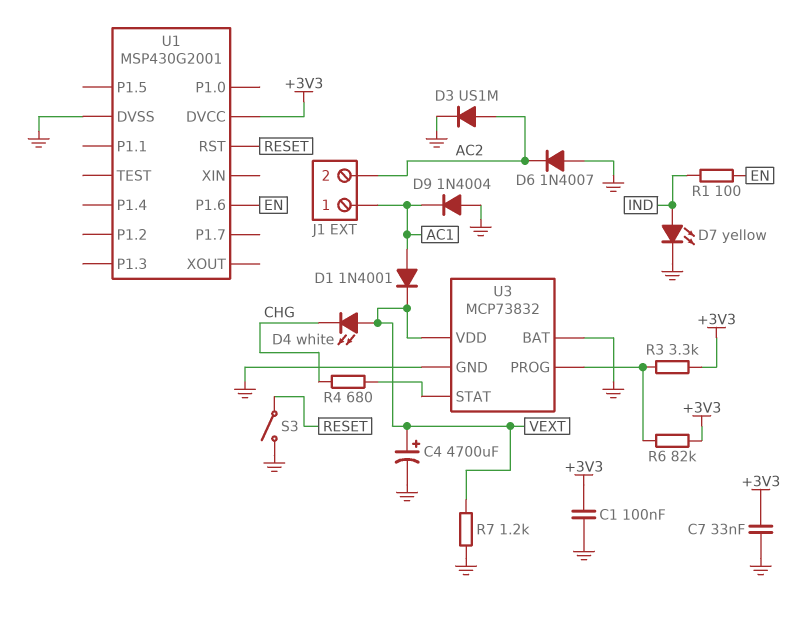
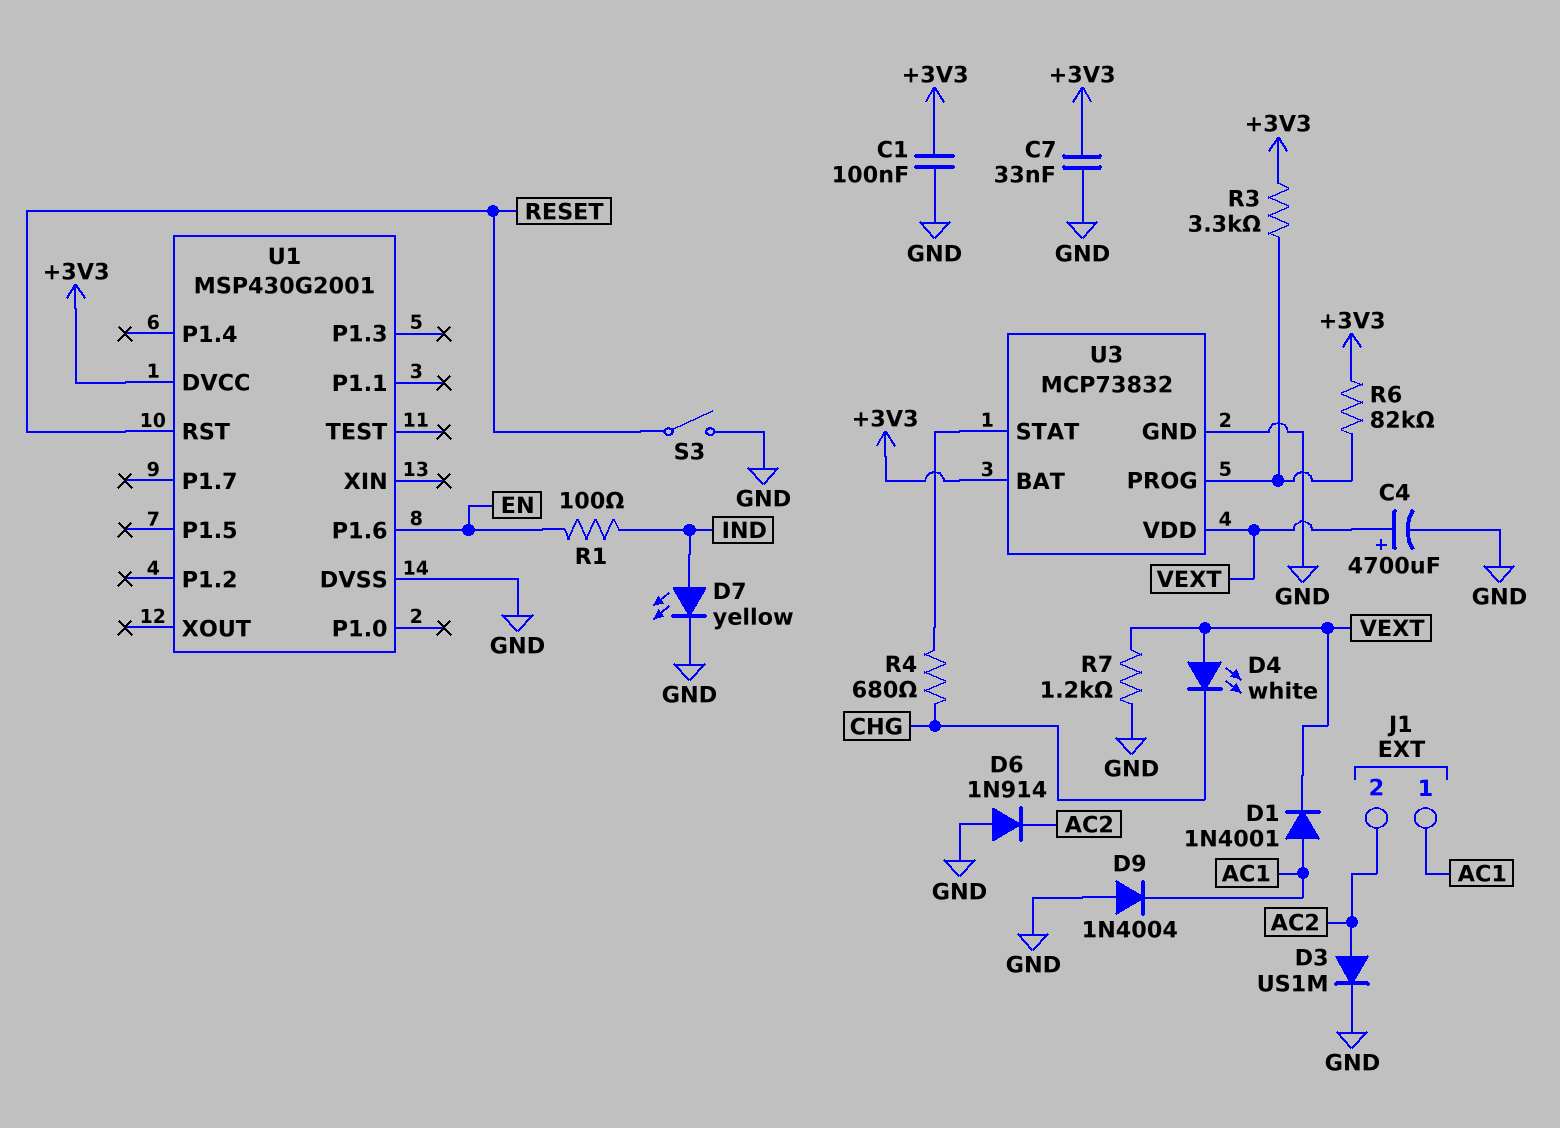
D6: diode 1N4007 (A GND, K AC2) -> diode 1N914 (A GND, K AC2)
U3 pin BAT: GND -> +3V3

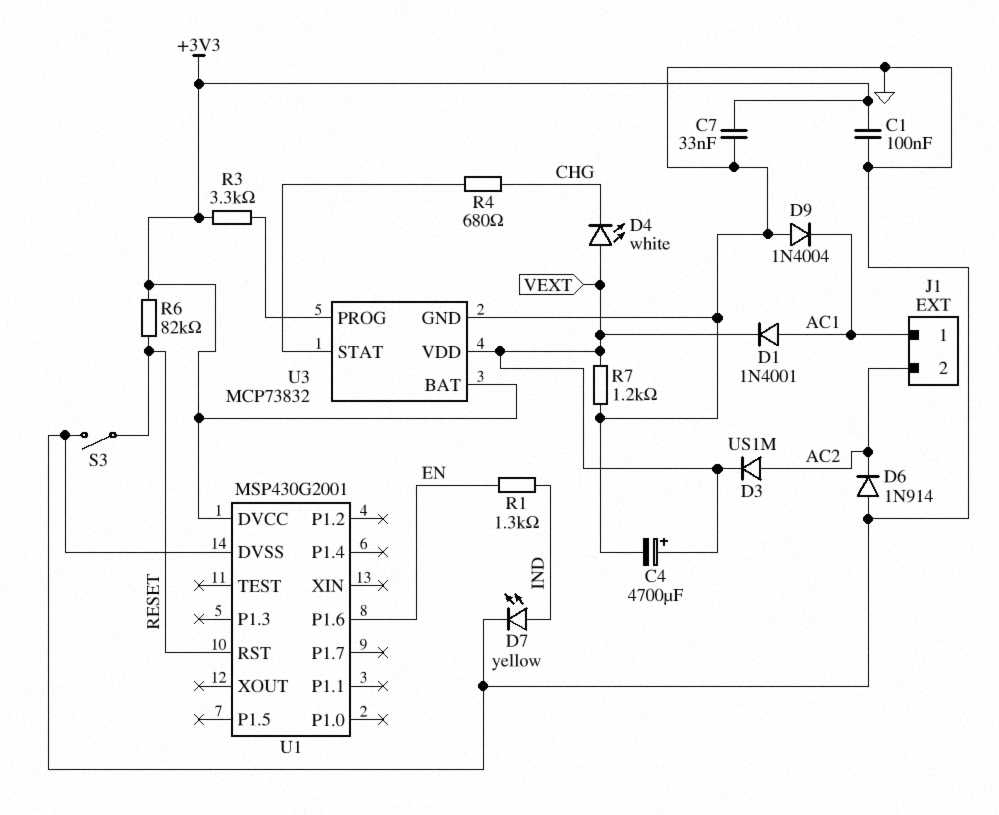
D3: diode US1M (A AC2, K GND) -> diode US1M (A AC2, K VEXT)
R1: 100 (EN, IND) -> 1.3k (EN, IND)
R6: 82k (+3V3, U3/PROG) -> 82k (+3V3, RESET)

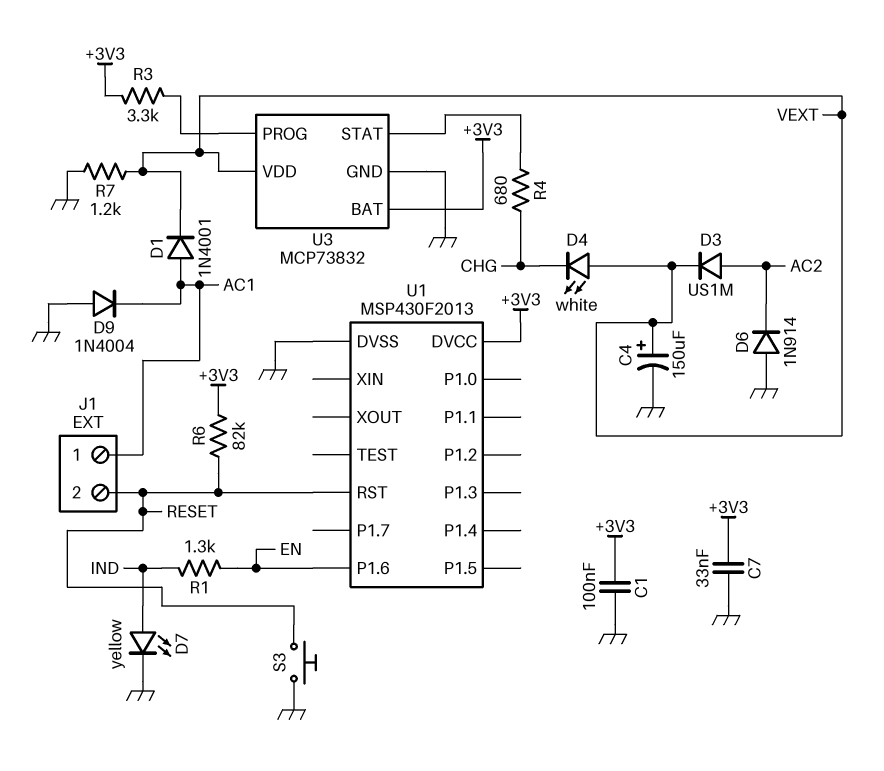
C4: 4700uF (plus VEXT, minus GND) -> 150uF (plus VEXT, minus GND)
J1 pin 2: AC2 -> RESET
S3: switch (GND, RESET) -> button (GND, RESET)
U1: MSP430G2001 -> MSP430F2013

